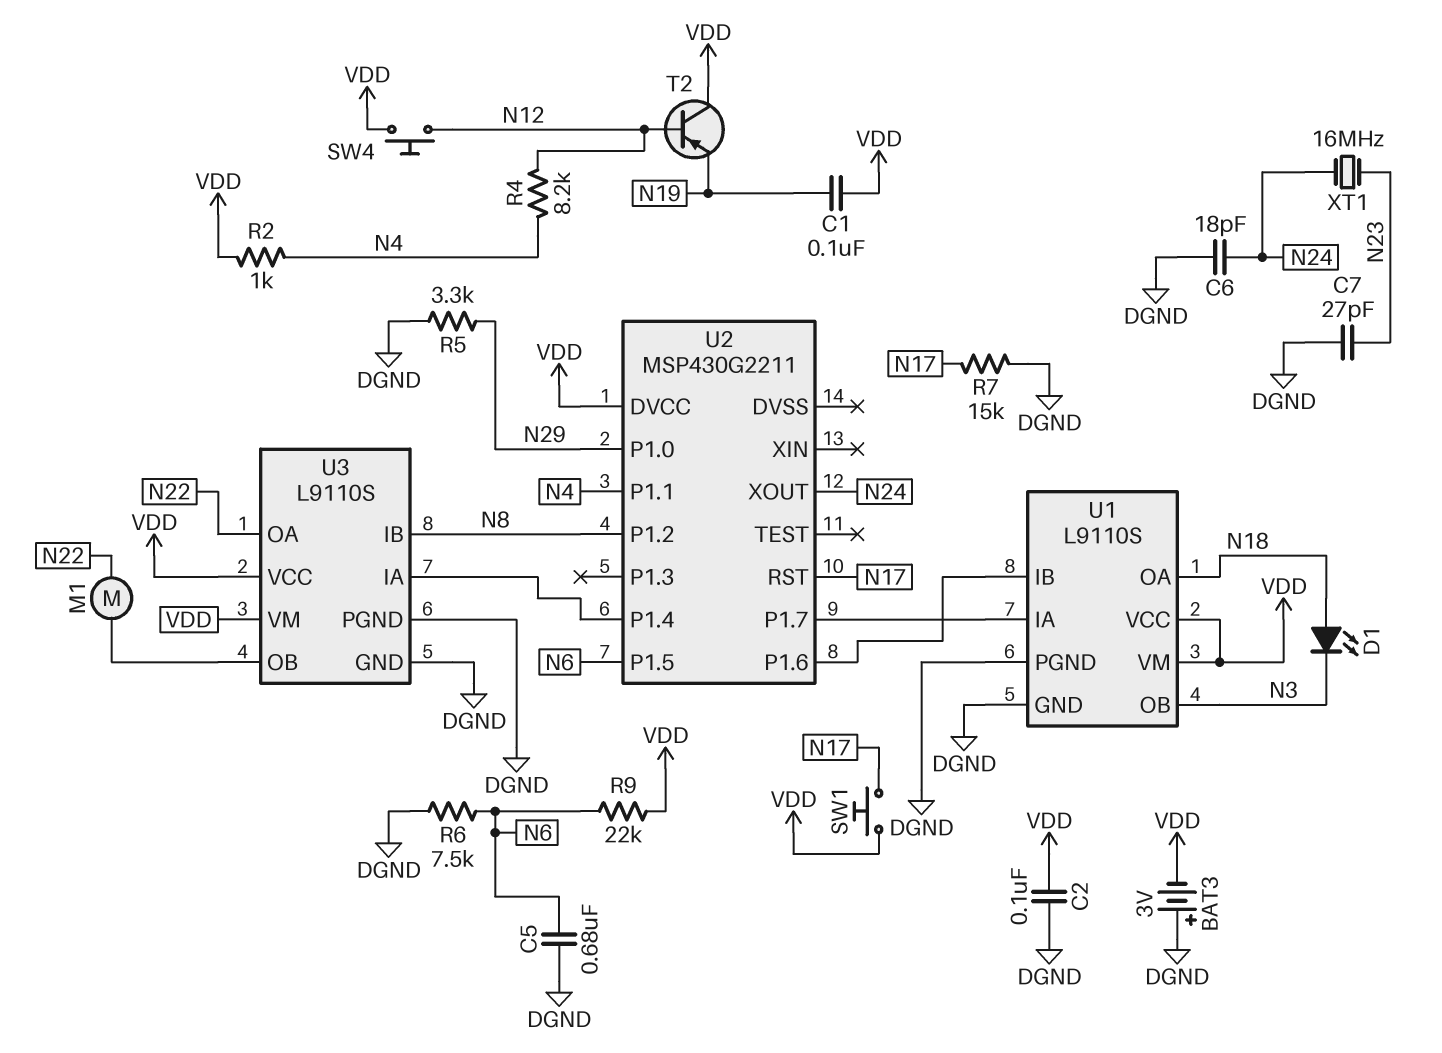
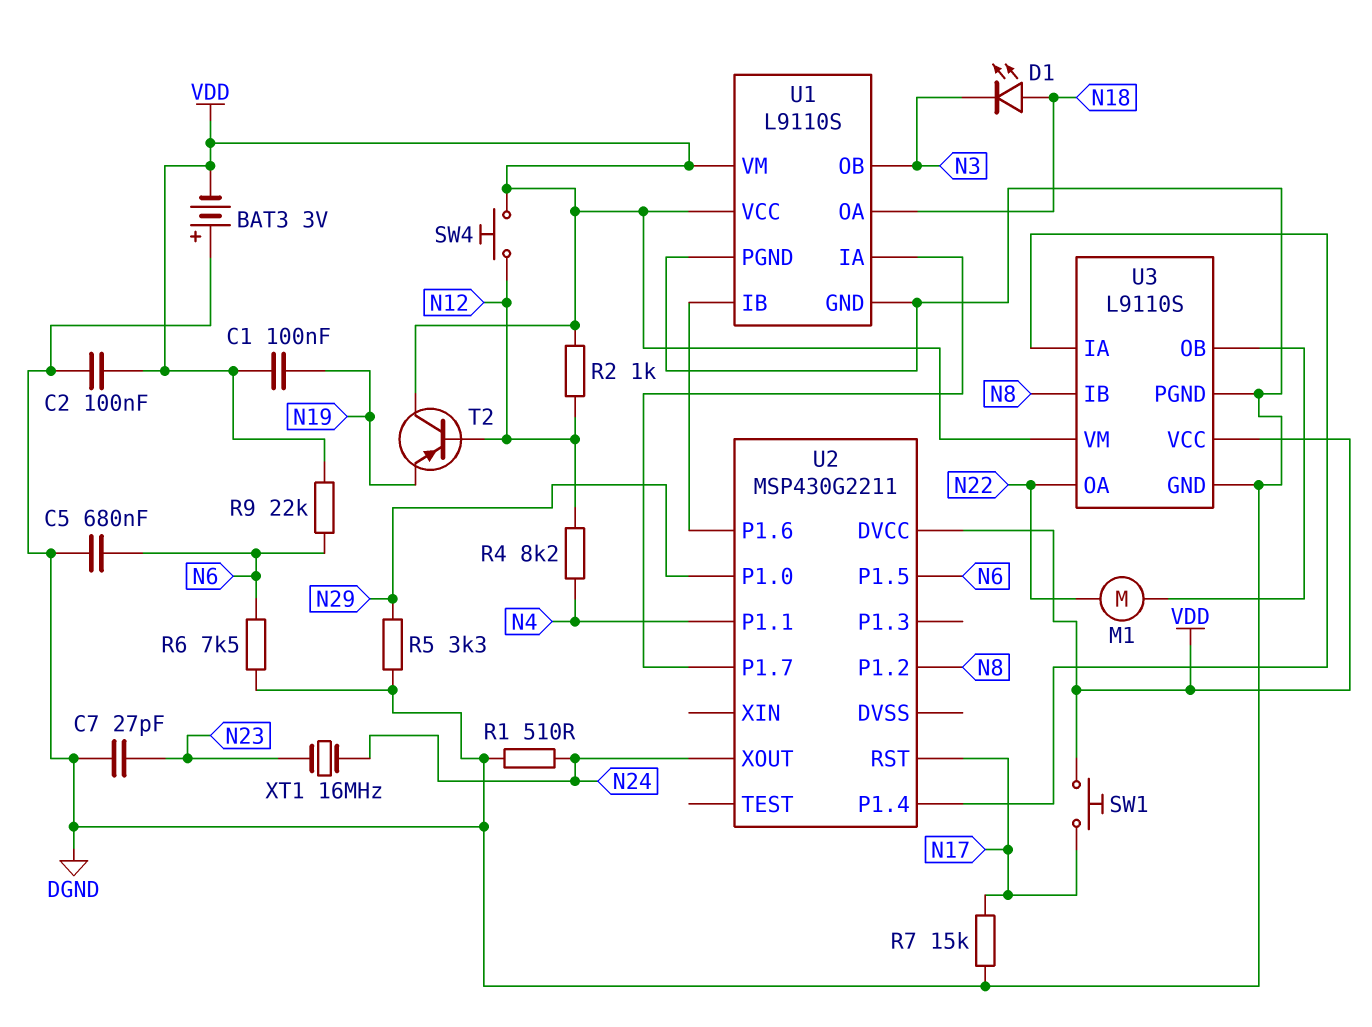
C6: 18pF (DGND, N24) -> none
R1: none -> 510 (DGND, N24)
R2: 1k (N4, VDD) -> 1k (N12, VDD)

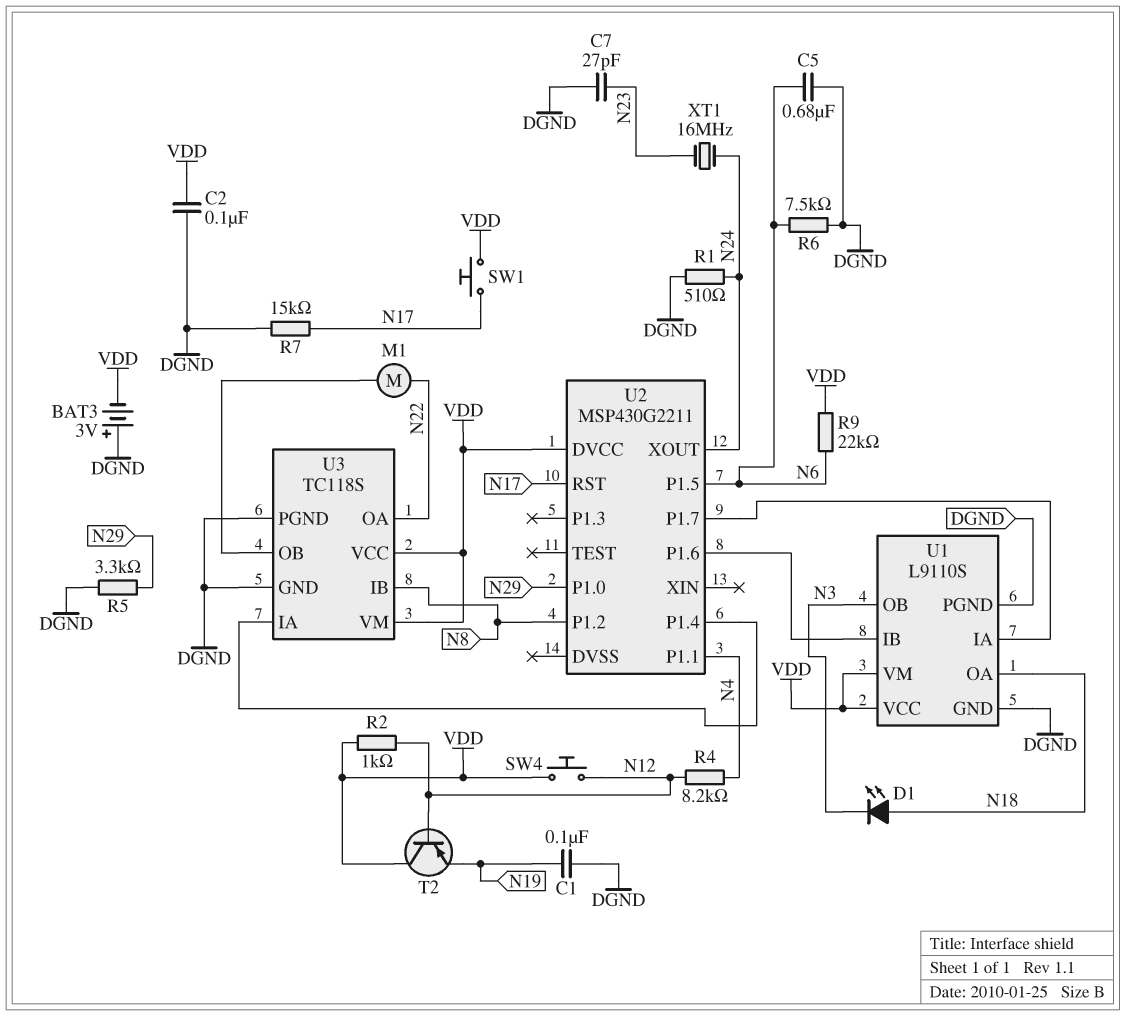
C1: 100nF (N19, VDD) -> 100nF (DGND, N19)
U3: L9110S -> TC118S

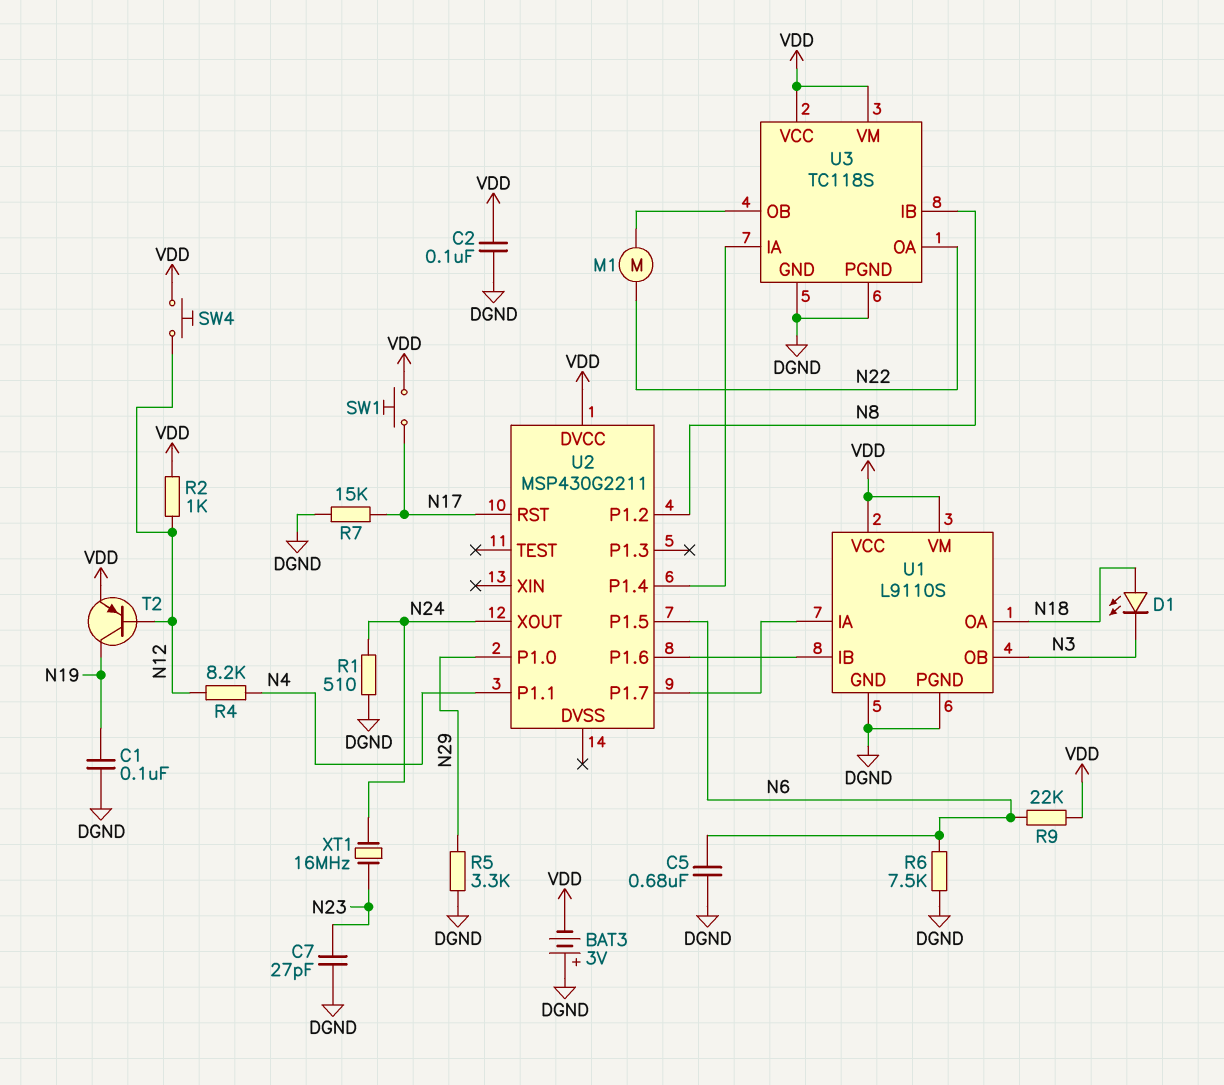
T2: PNP (B N12, C VDD, E N19) -> PNP (B N12, C N19, E VDD)

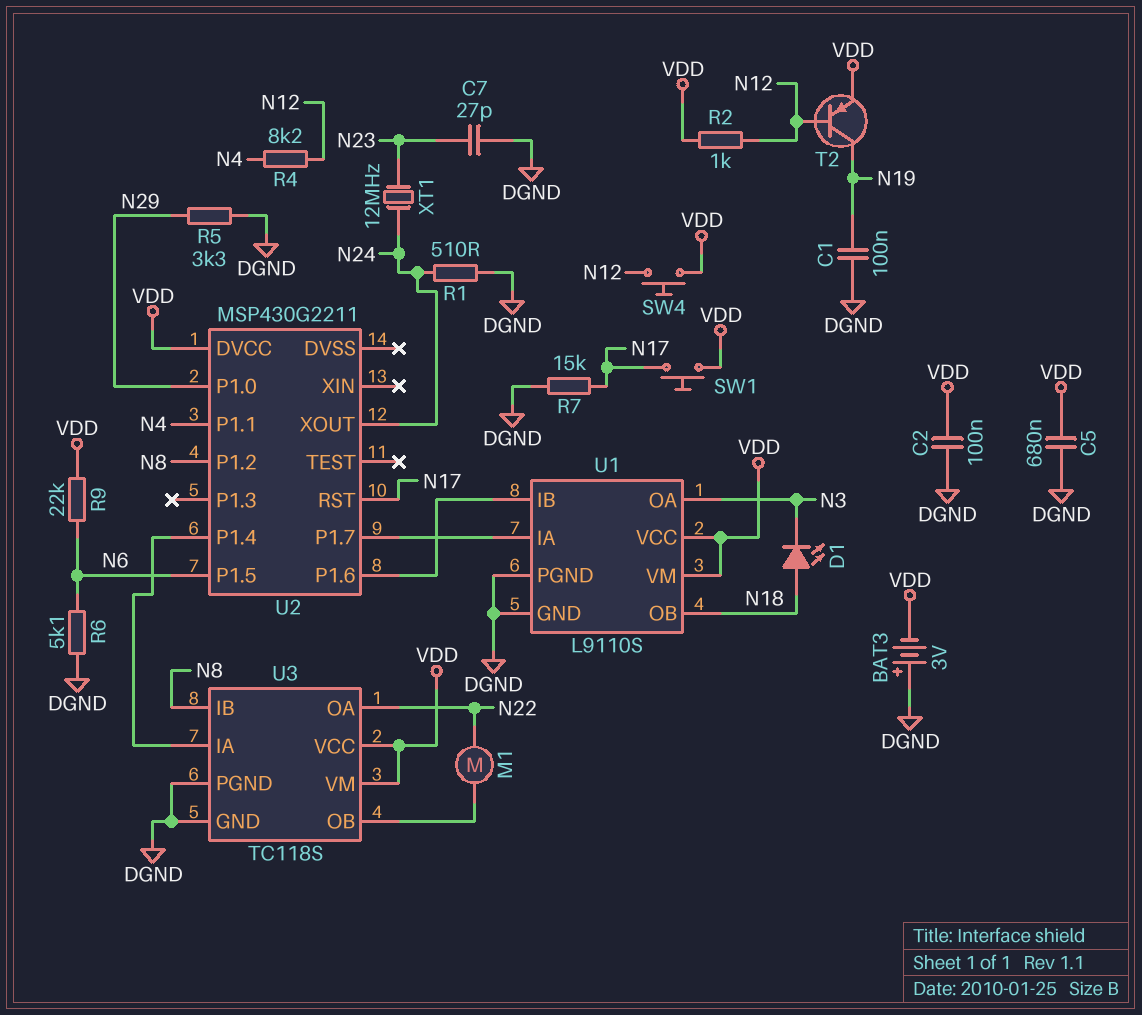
C5: 680nF (DGND, N6) -> 680nF (DGND, VDD)
R6: 7.5k (DGND, N6) -> 5.1k (DGND, N6)
U1 pin OA: N18 -> N3
U1 pin OB: N3 -> N18
XT1: 16MHz (N23, N24) -> 12MHz (N23, N24)

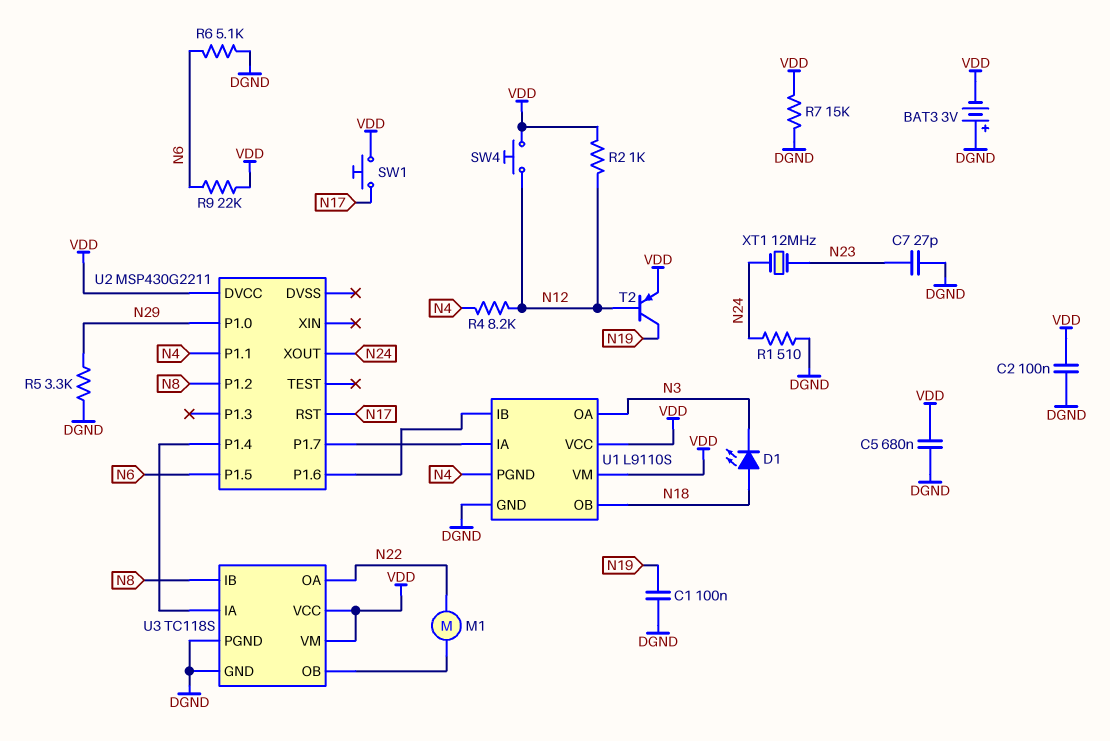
R7: 15k (DGND, N17) -> 15k (DGND, VDD)
U1 pin PGND: DGND -> N4

